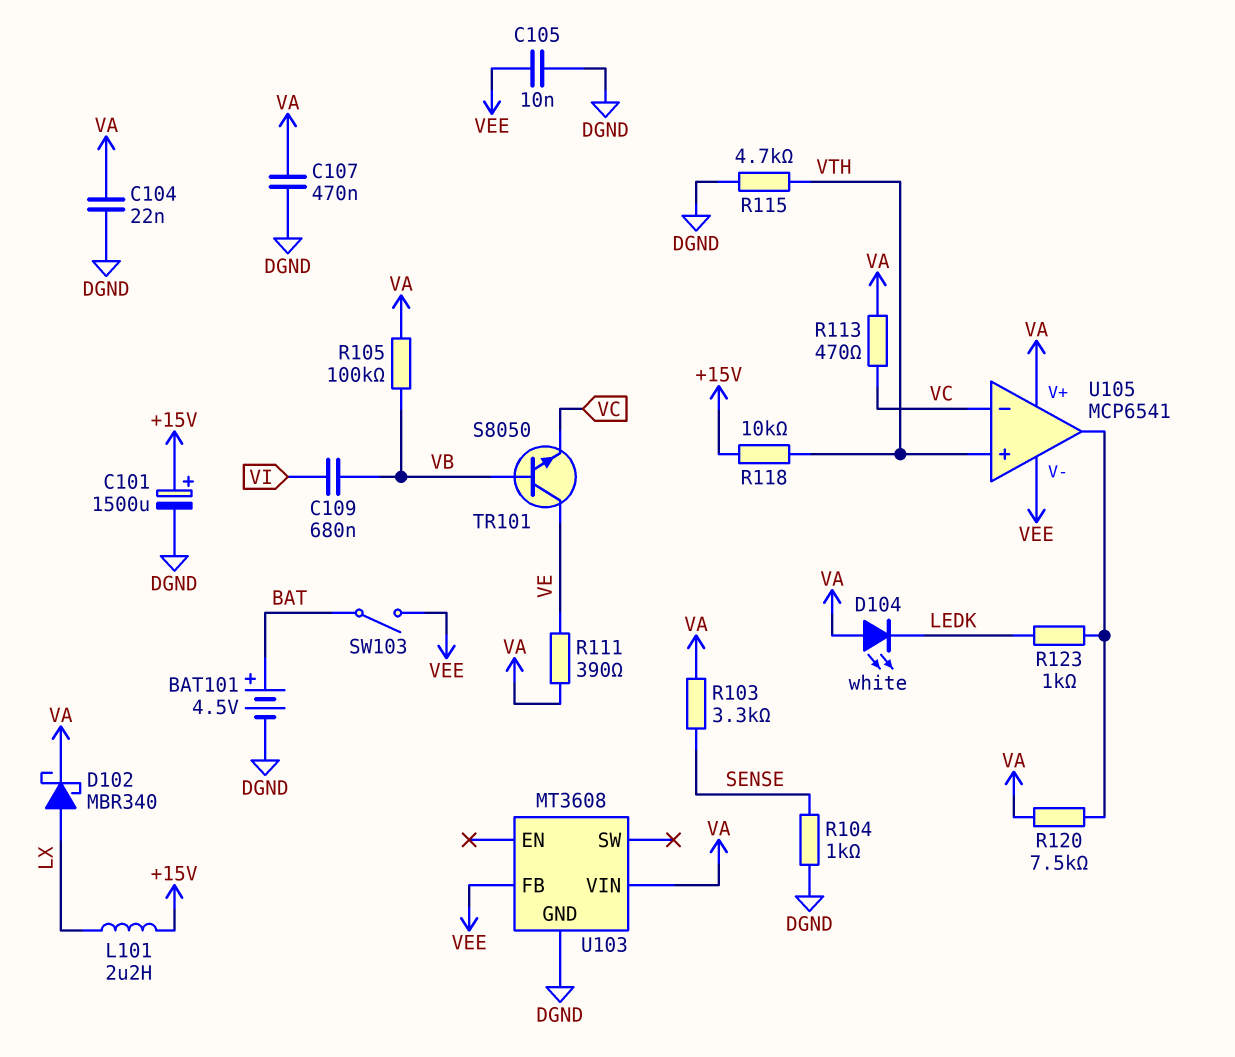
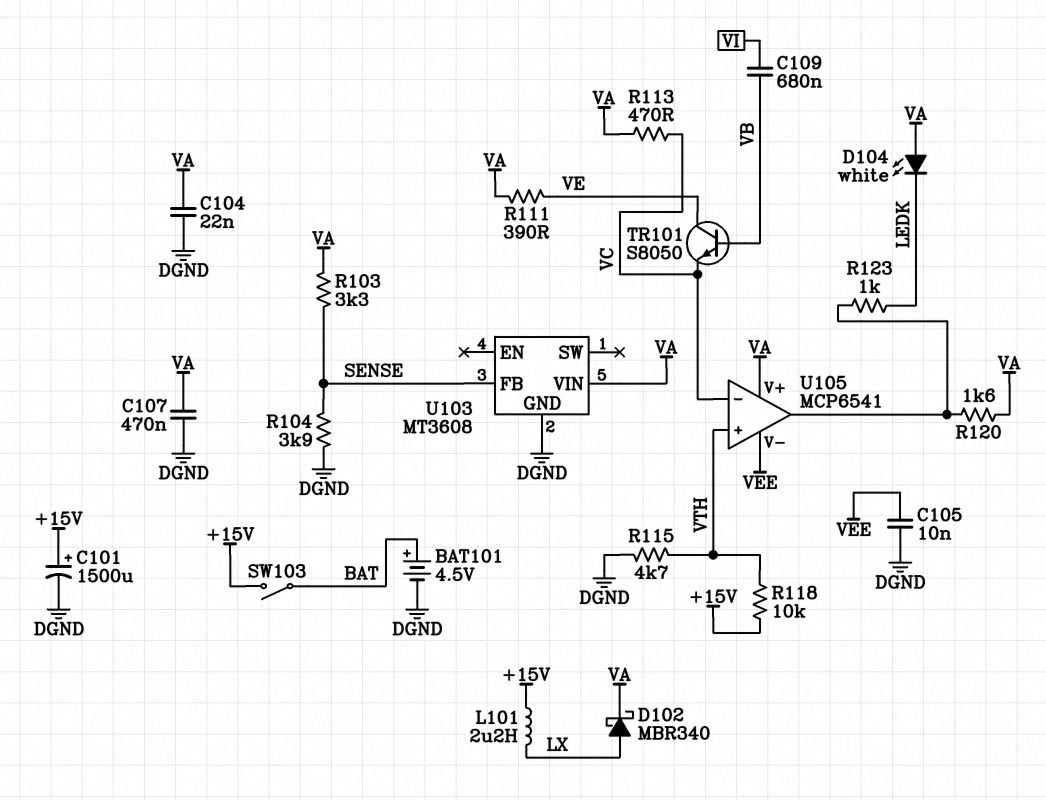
R104: 1k (DGND, SENSE) -> 3.9k (DGND, SENSE)
R105: 100k (VA, VB) -> none
R120: 7.5k (U105/out, VA) -> 1.6k (U105/out, VA)
SW103: switch (BAT, VEE) -> switch (+15V, BAT)
U103 pin FB: VEE -> SENSE

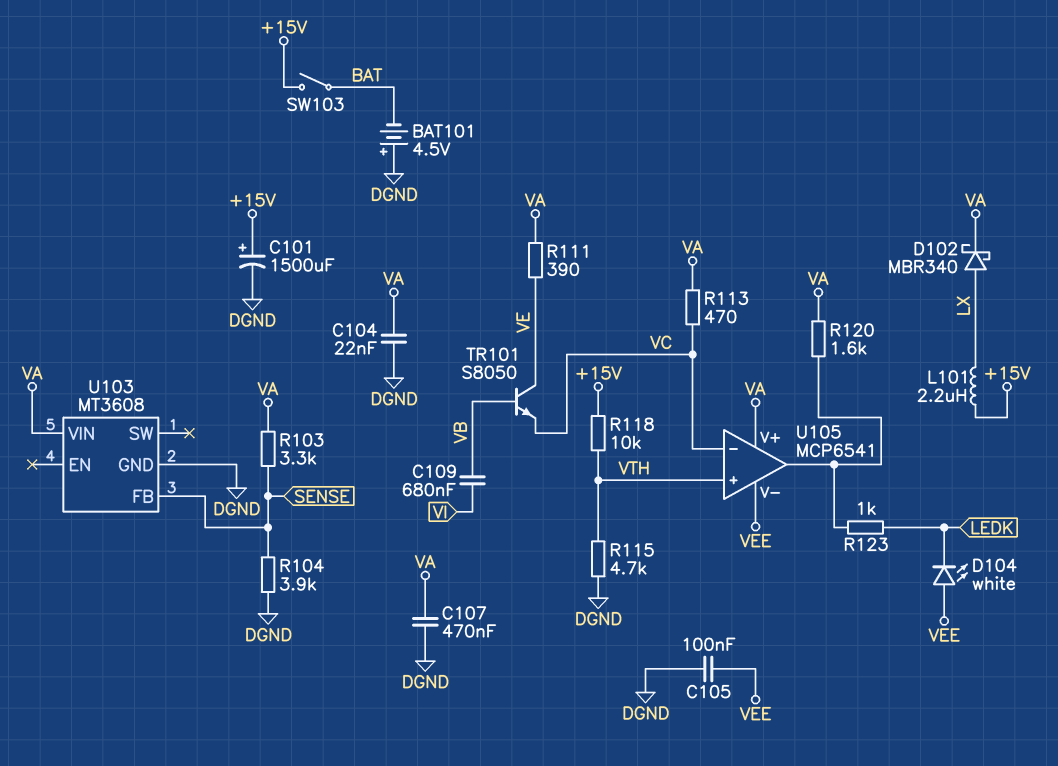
BAT101: 4.5V (plus BAT, minus DGND) -> 4.5V (plus DGND, minus BAT)
C105: 10nF (DGND, VEE) -> 100nF (DGND, VEE)
D104: LED white (A VA, K LEDK) -> LED white (A VEE, K LEDK)

